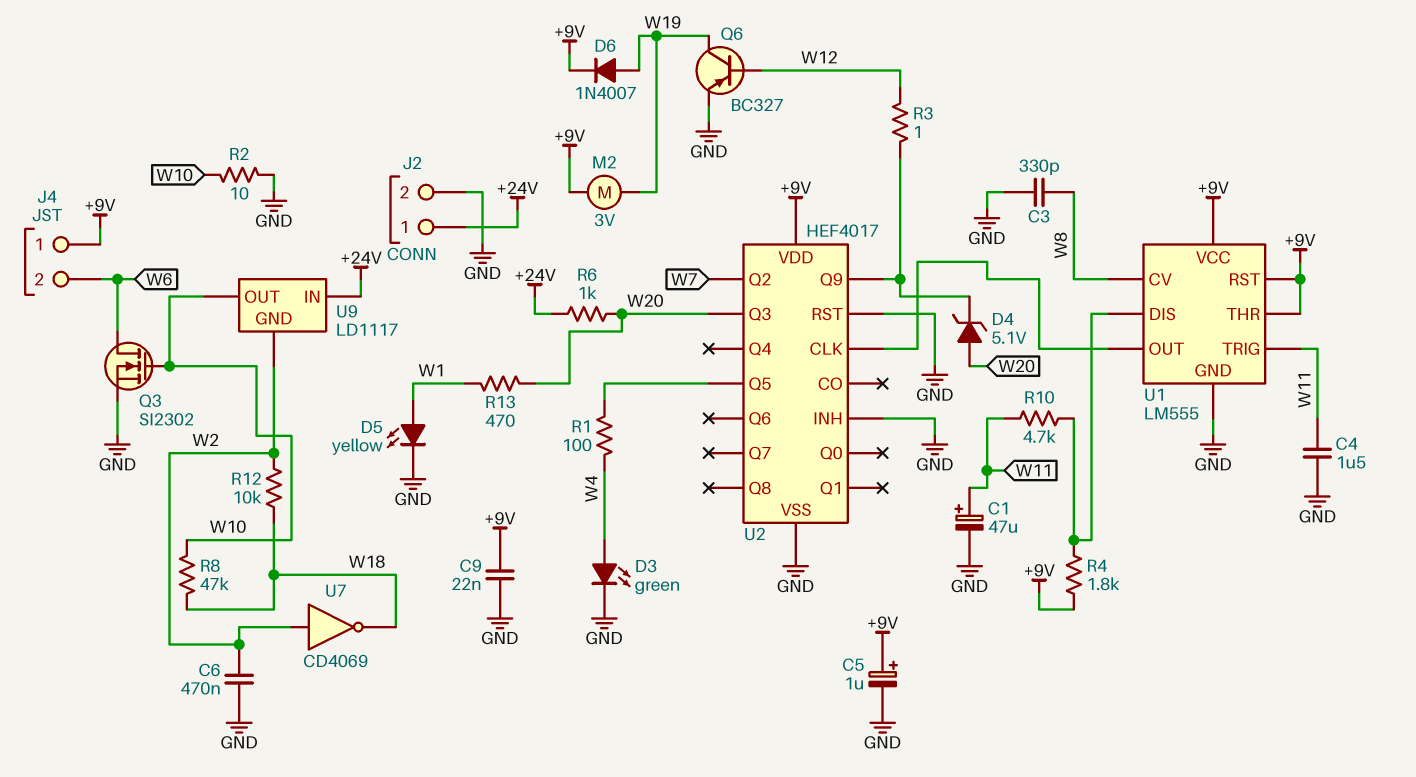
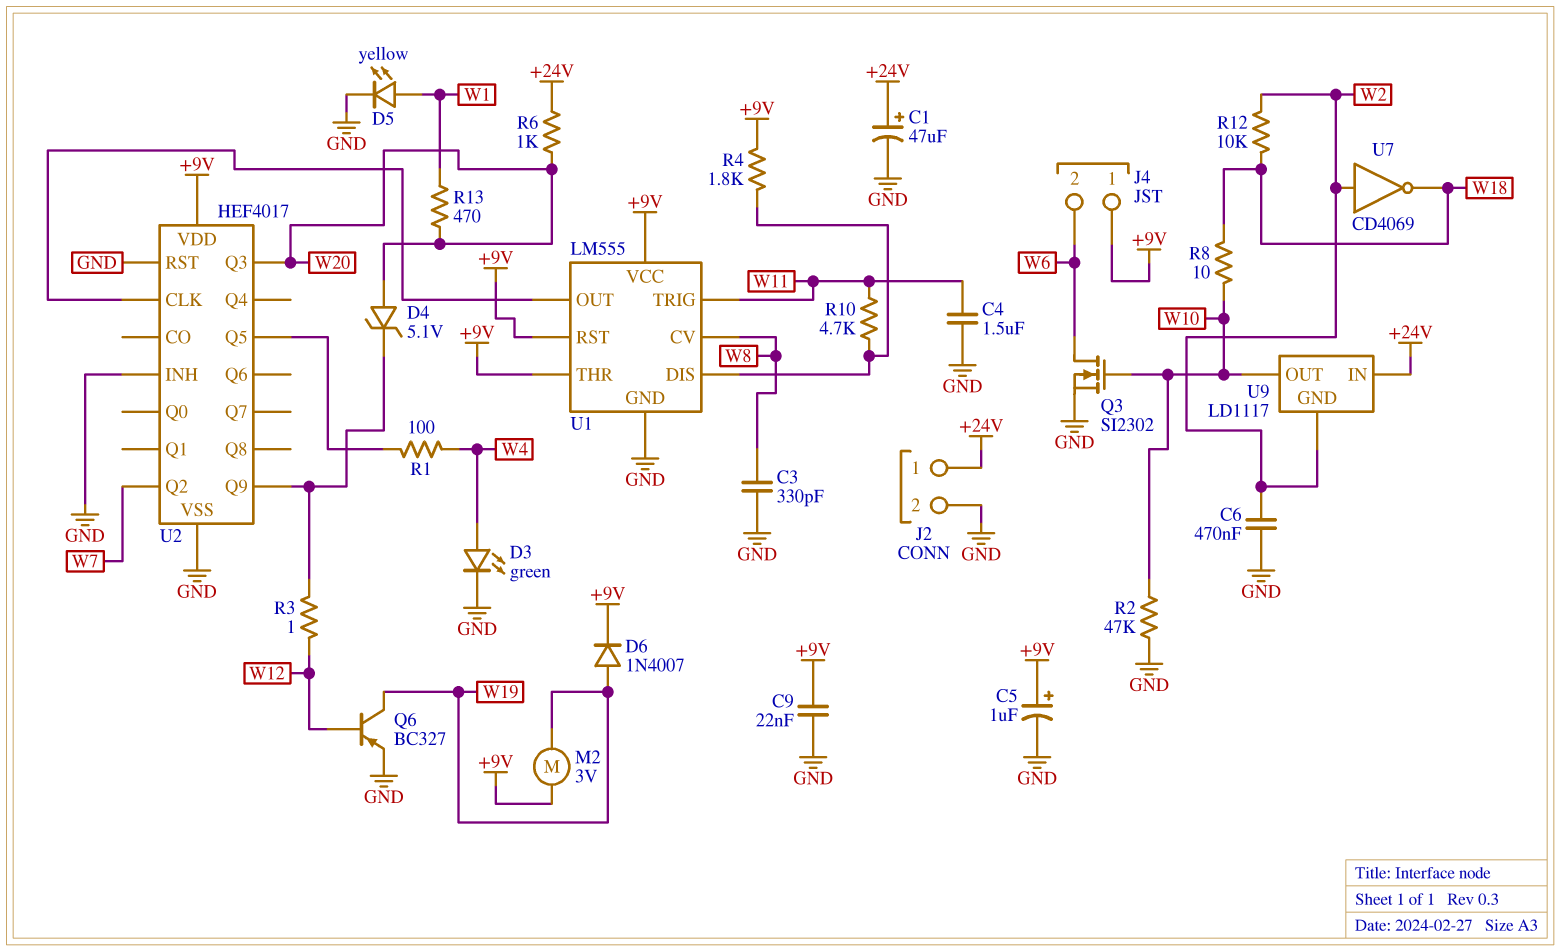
C1: 47uF (plus W11, minus GND) -> 47uF (plus +24V, minus GND)
R2: 10 (GND, W10) -> 47k (GND, W10)
R8: 47k (W10, W18) -> 10 (W10, W18)

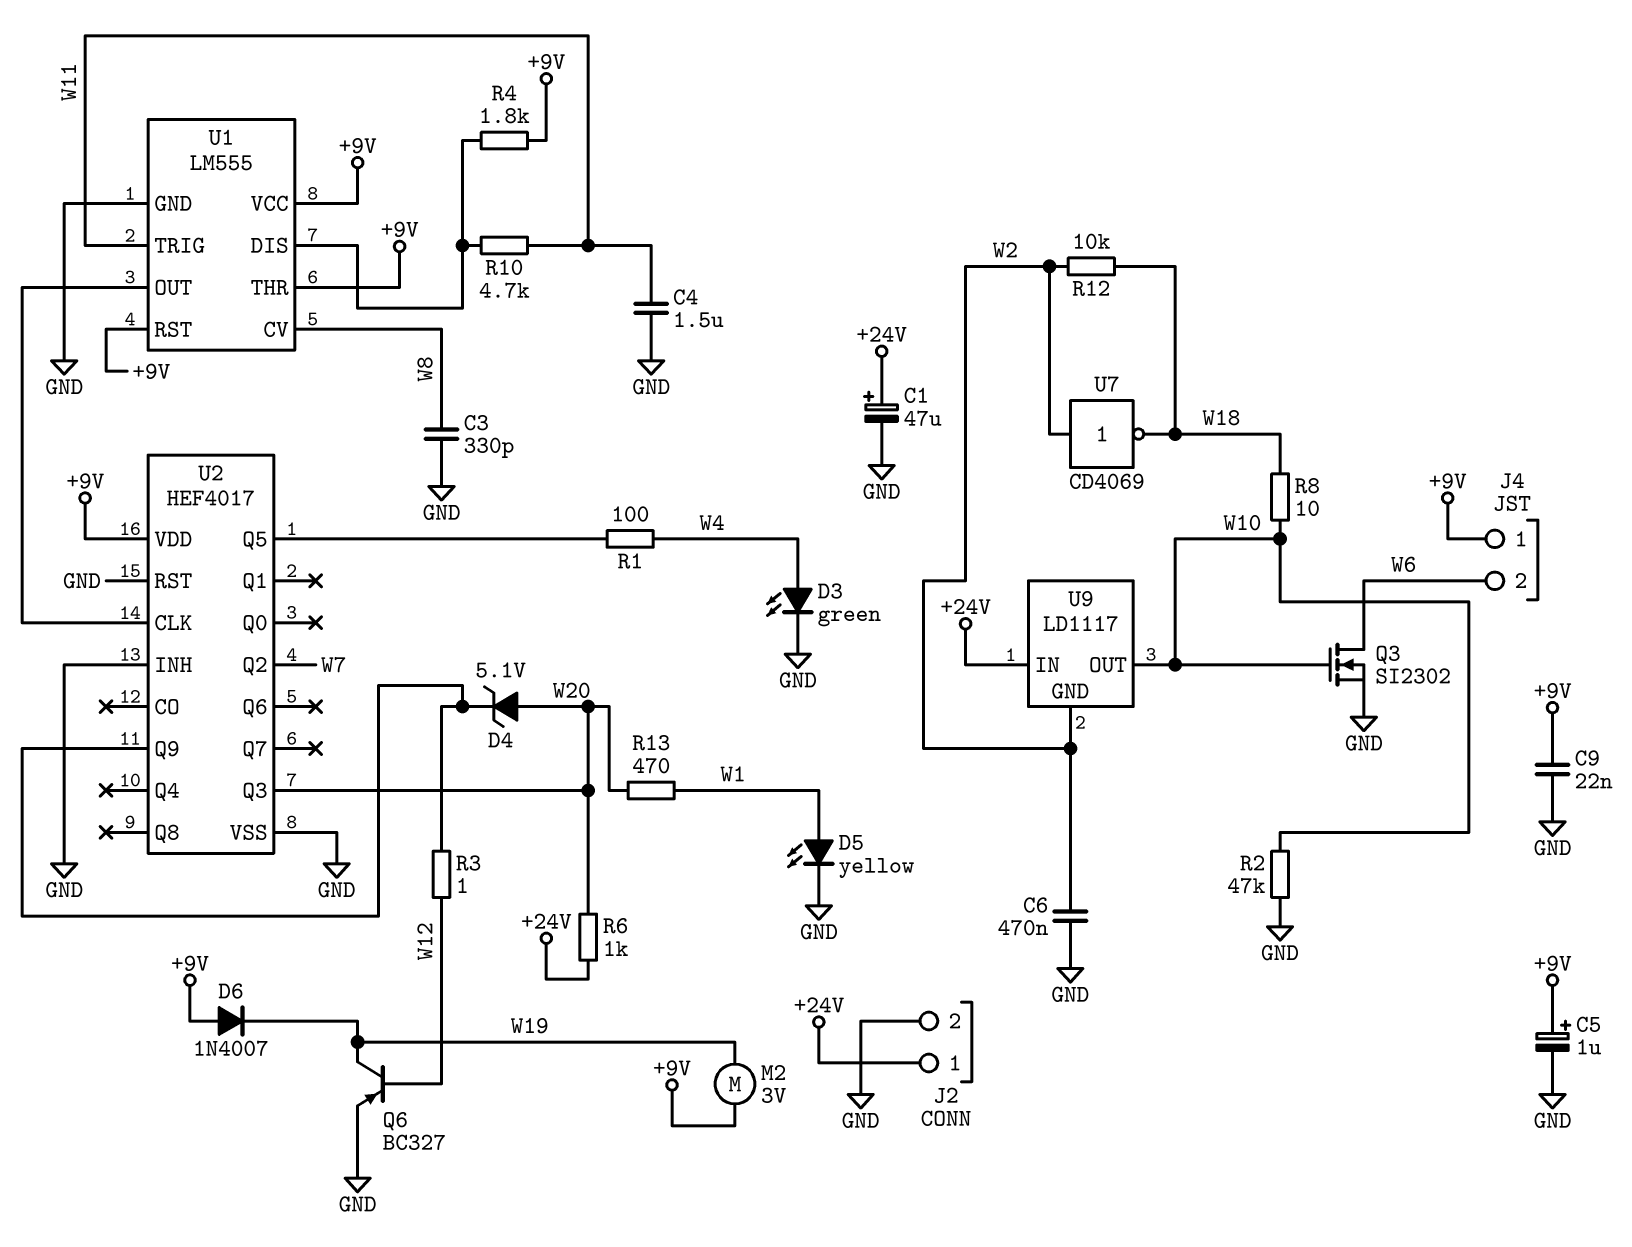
D6: diode 1N4007 (A W19, K +9V) -> diode 1N4007 (A +9V, K W19)

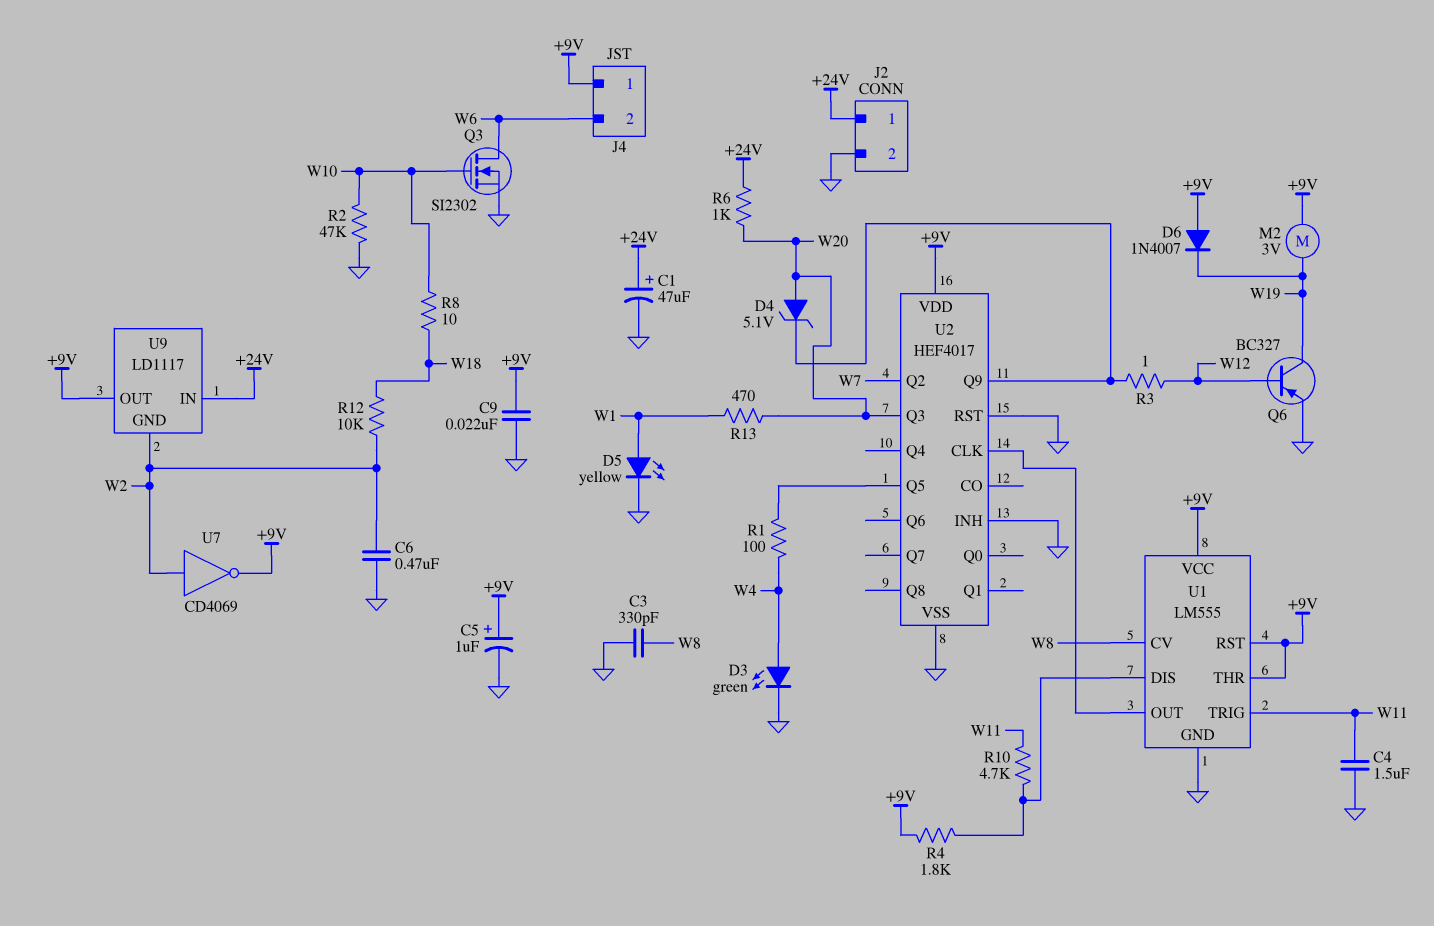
U7: NOT CD4069 (in W2, out W18) -> NOT CD4069 (in W2, out +9V)
U9 pin OUT: W10 -> +9V

